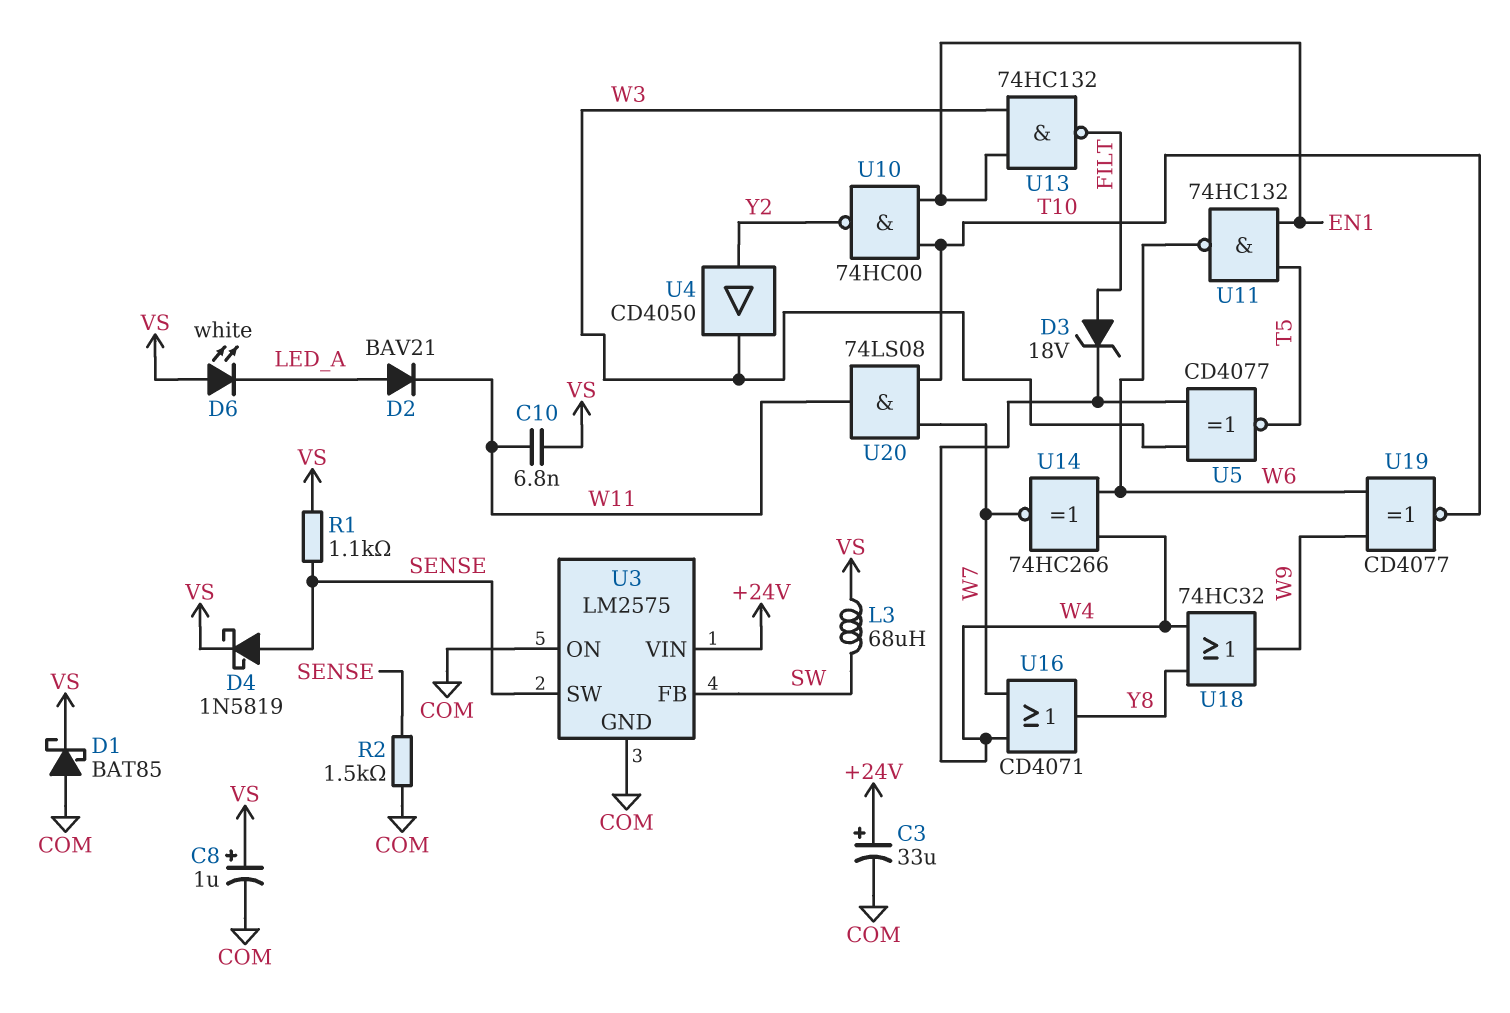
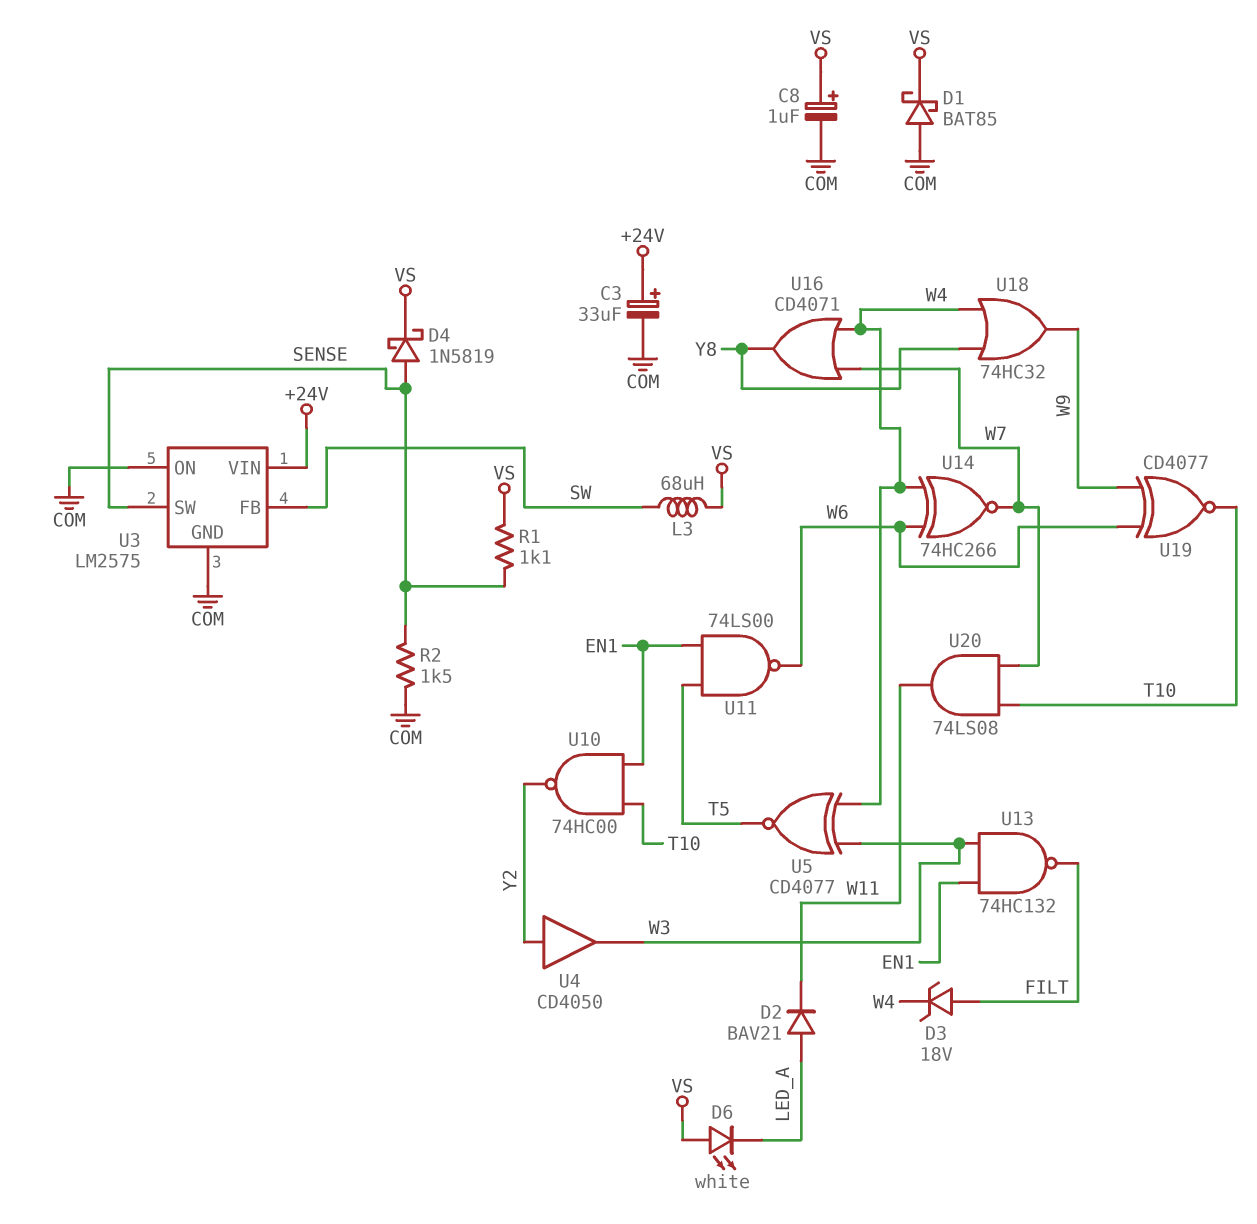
C10: 6.8nF (VS, W11) -> none
U11: NAND 74HC132 (in EN1, in T5, out W6) -> NAND 74LS00 (in EN1, in T5, out W6)

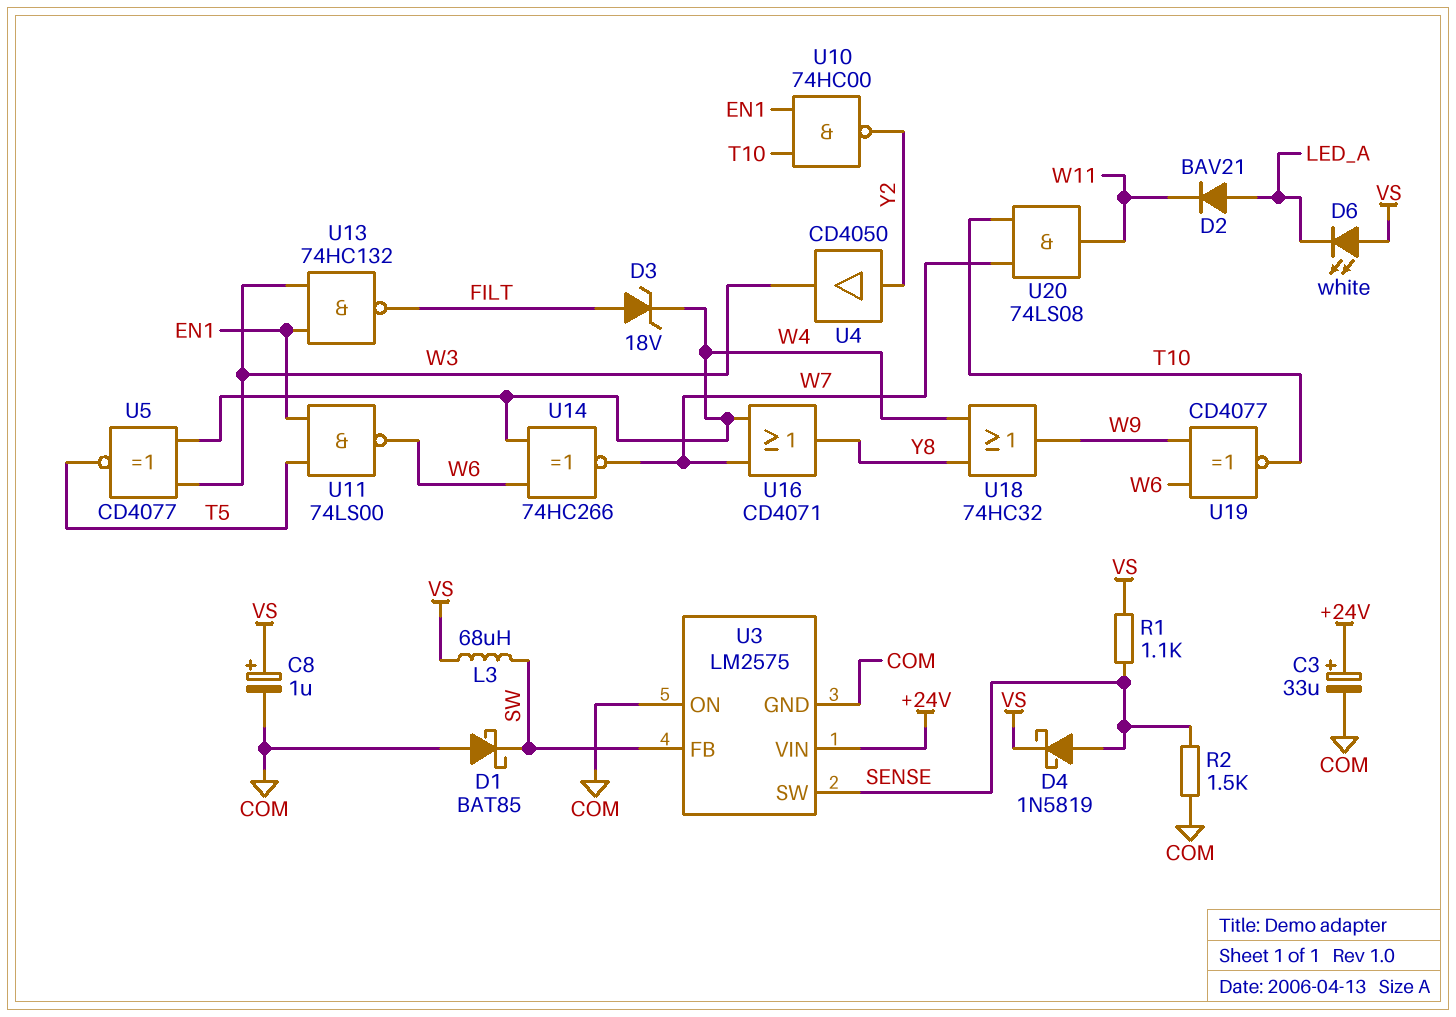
D1: schottky BAT85 (A COM, K VS) -> schottky BAT85 (A COM, K SW)

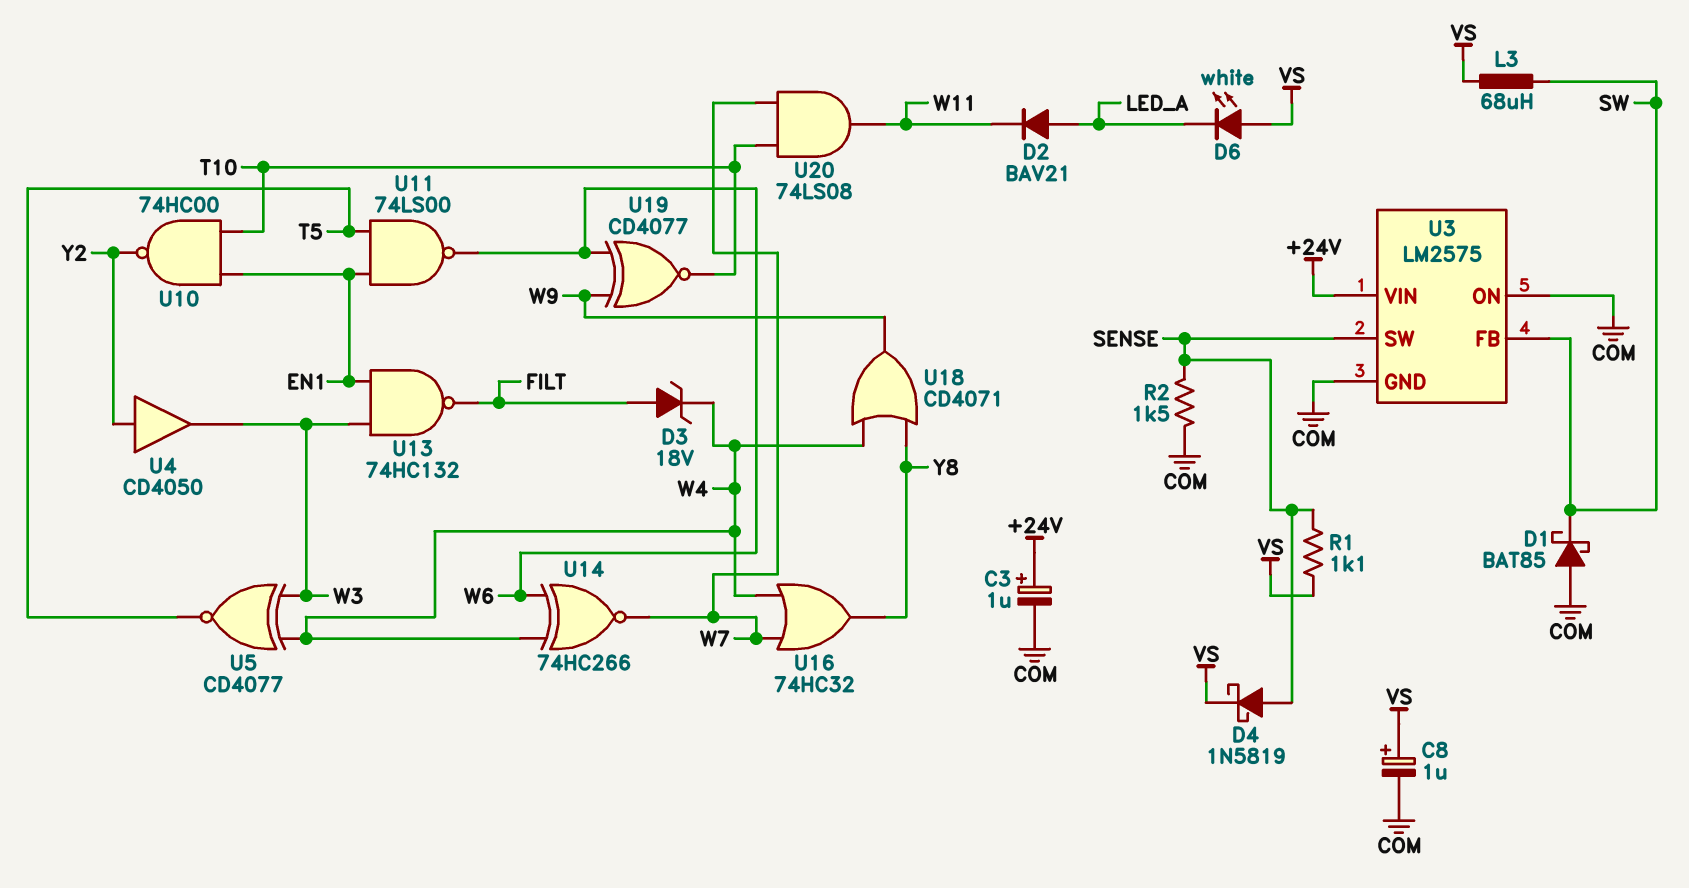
C3: 33uF (plus +24V, minus COM) -> 1uF (plus +24V, minus COM)
U16: OR CD4071 (in W4, in W7, out Y8) -> OR 74HC32 (in W4, in W7, out Y8)
U18: OR 74HC32 (in W4, in Y8, out W9) -> OR CD4071 (in W4, in Y8, out W9)

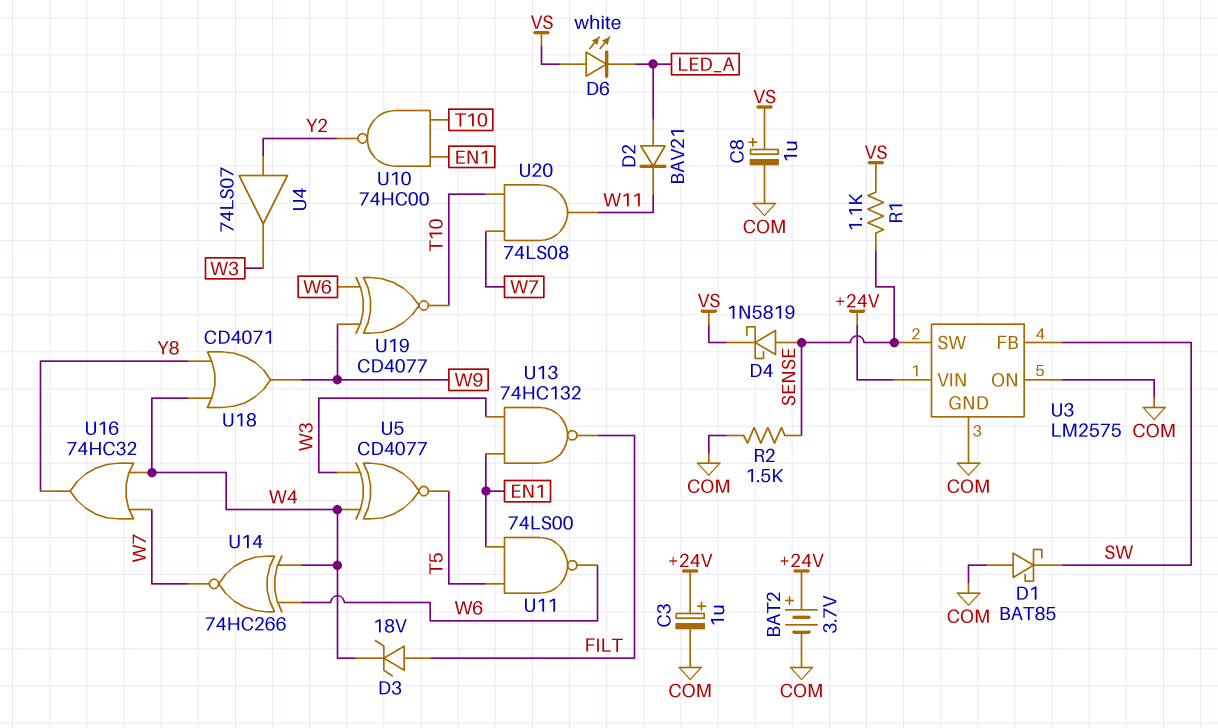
BAT2: none -> 3.7V (plus +24V, minus COM)
L3: 68uH (SW, VS) -> none
U4: buffer CD4050 (in Y2, out W3) -> buffer 74LS07 (in Y2, out W3)

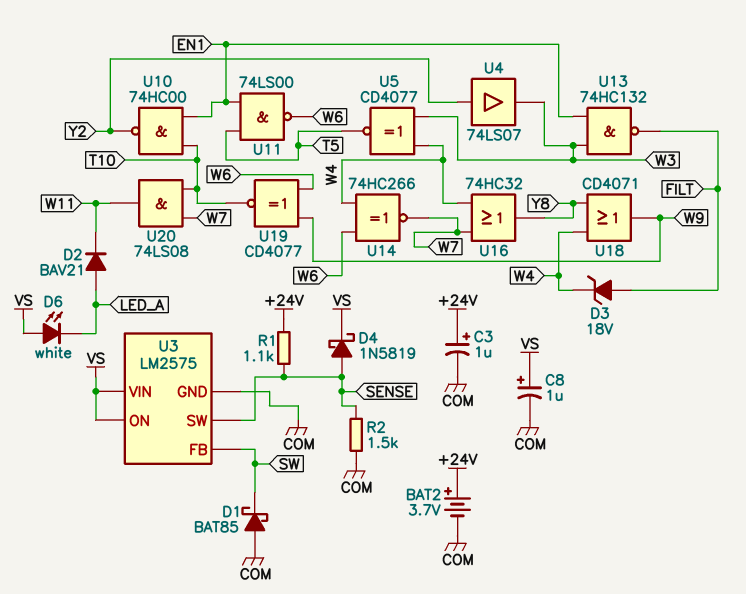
R1: 1.1k (SENSE, VS) -> 1.1k (+24V, SENSE)
U3 pin ON: COM -> VS
U3 pin VIN: +24V -> VS

